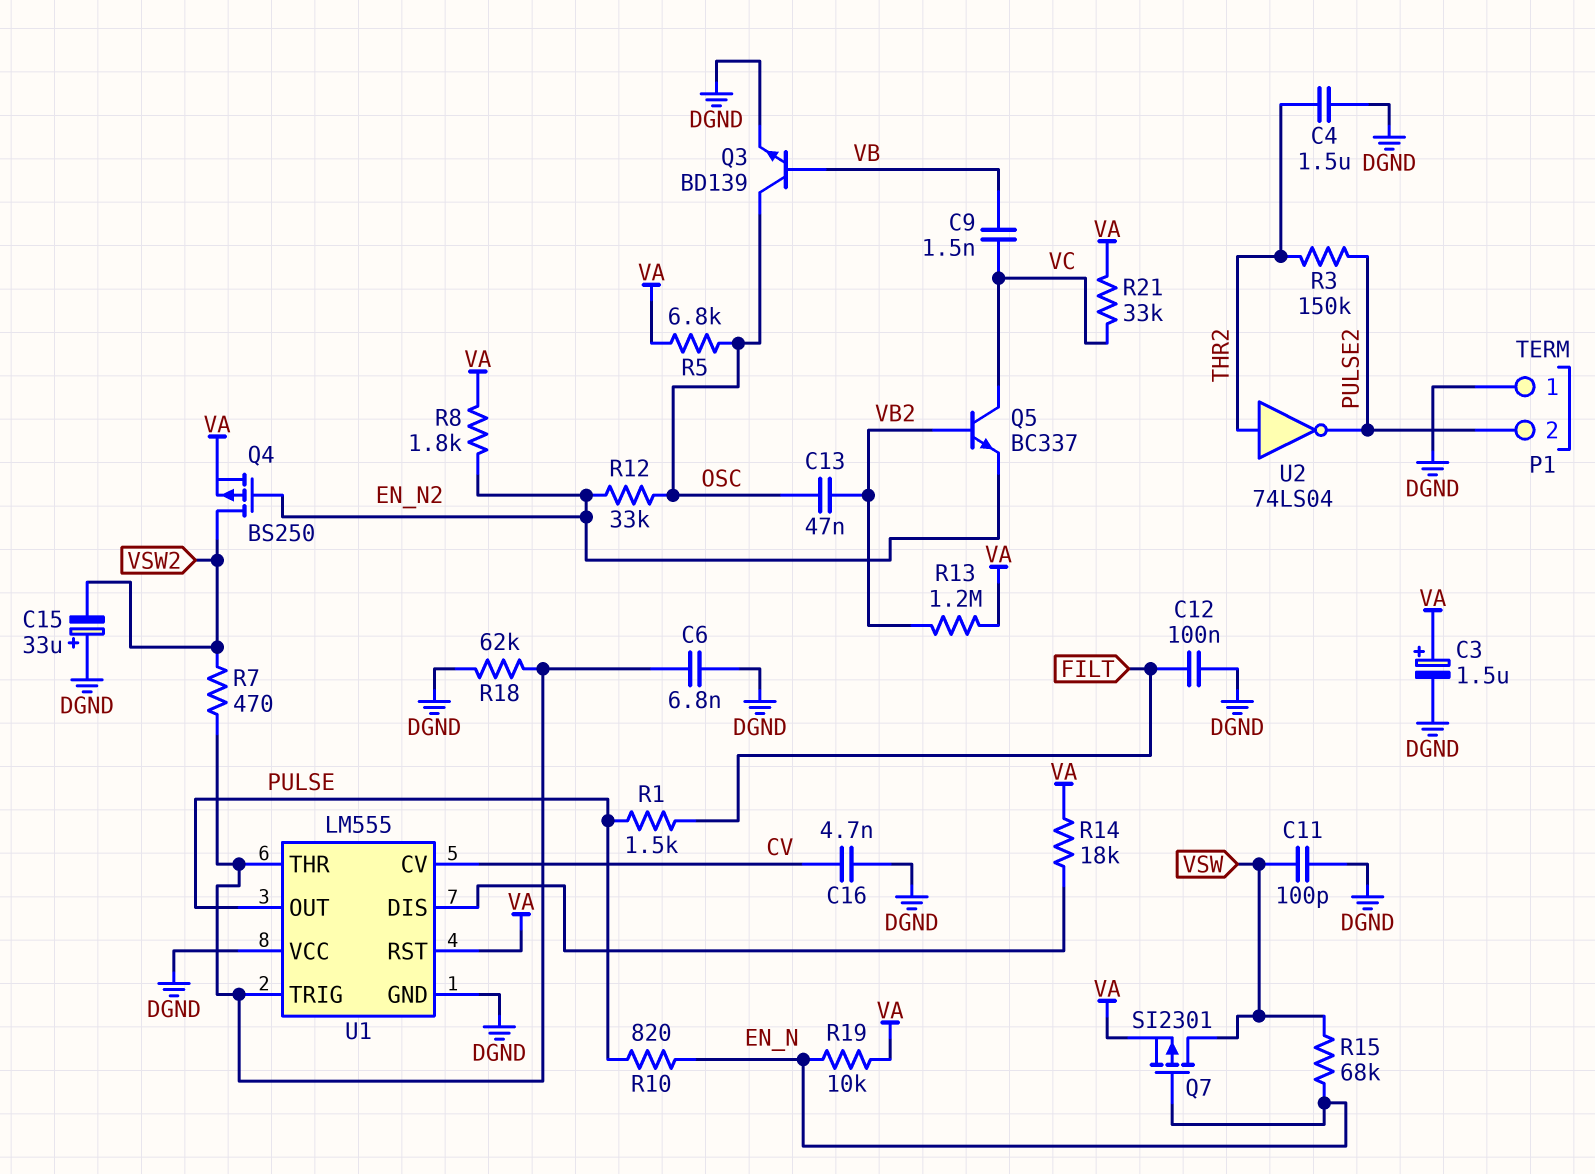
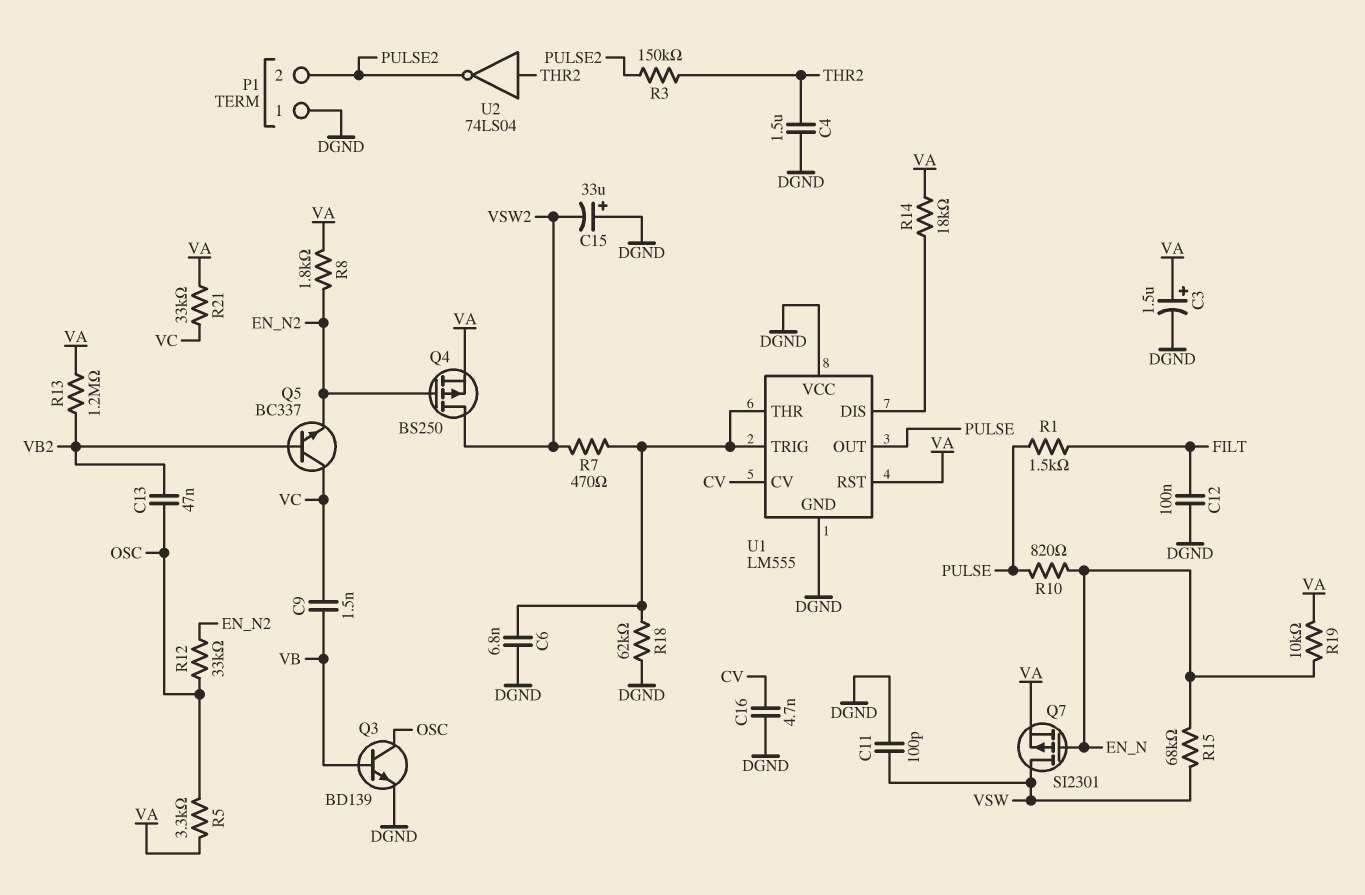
R5: 6.8k (OSC, VA) -> 3.3k (OSC, VA)

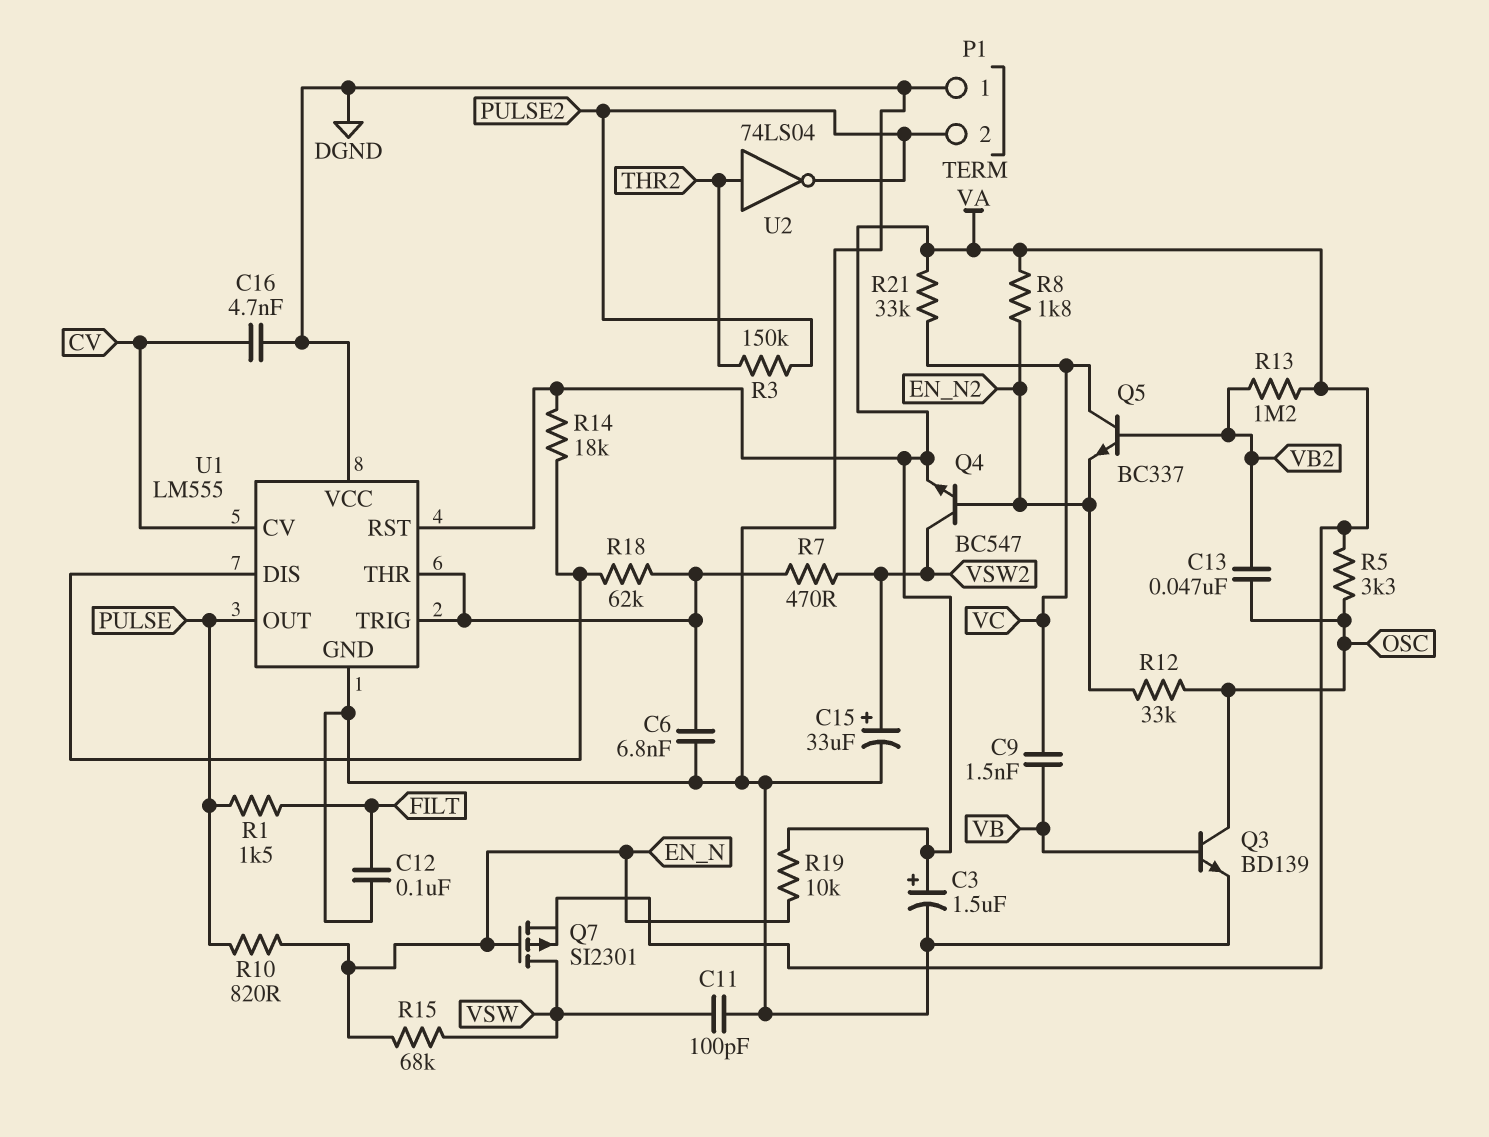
C4: 1.5uF (DGND, THR2) -> none
C15: 33uF (plus DGND, minus VSW2) -> 33uF (plus VSW2, minus DGND)
Q4: PMOS BS250 (G EN_N2, D VSW2, S VA) -> NPN BC547 (B EN_N2, C VSW2, E VA)
R18: 62k (DGND, U1/THR) -> 62k (U1/DIS, U1/THR)

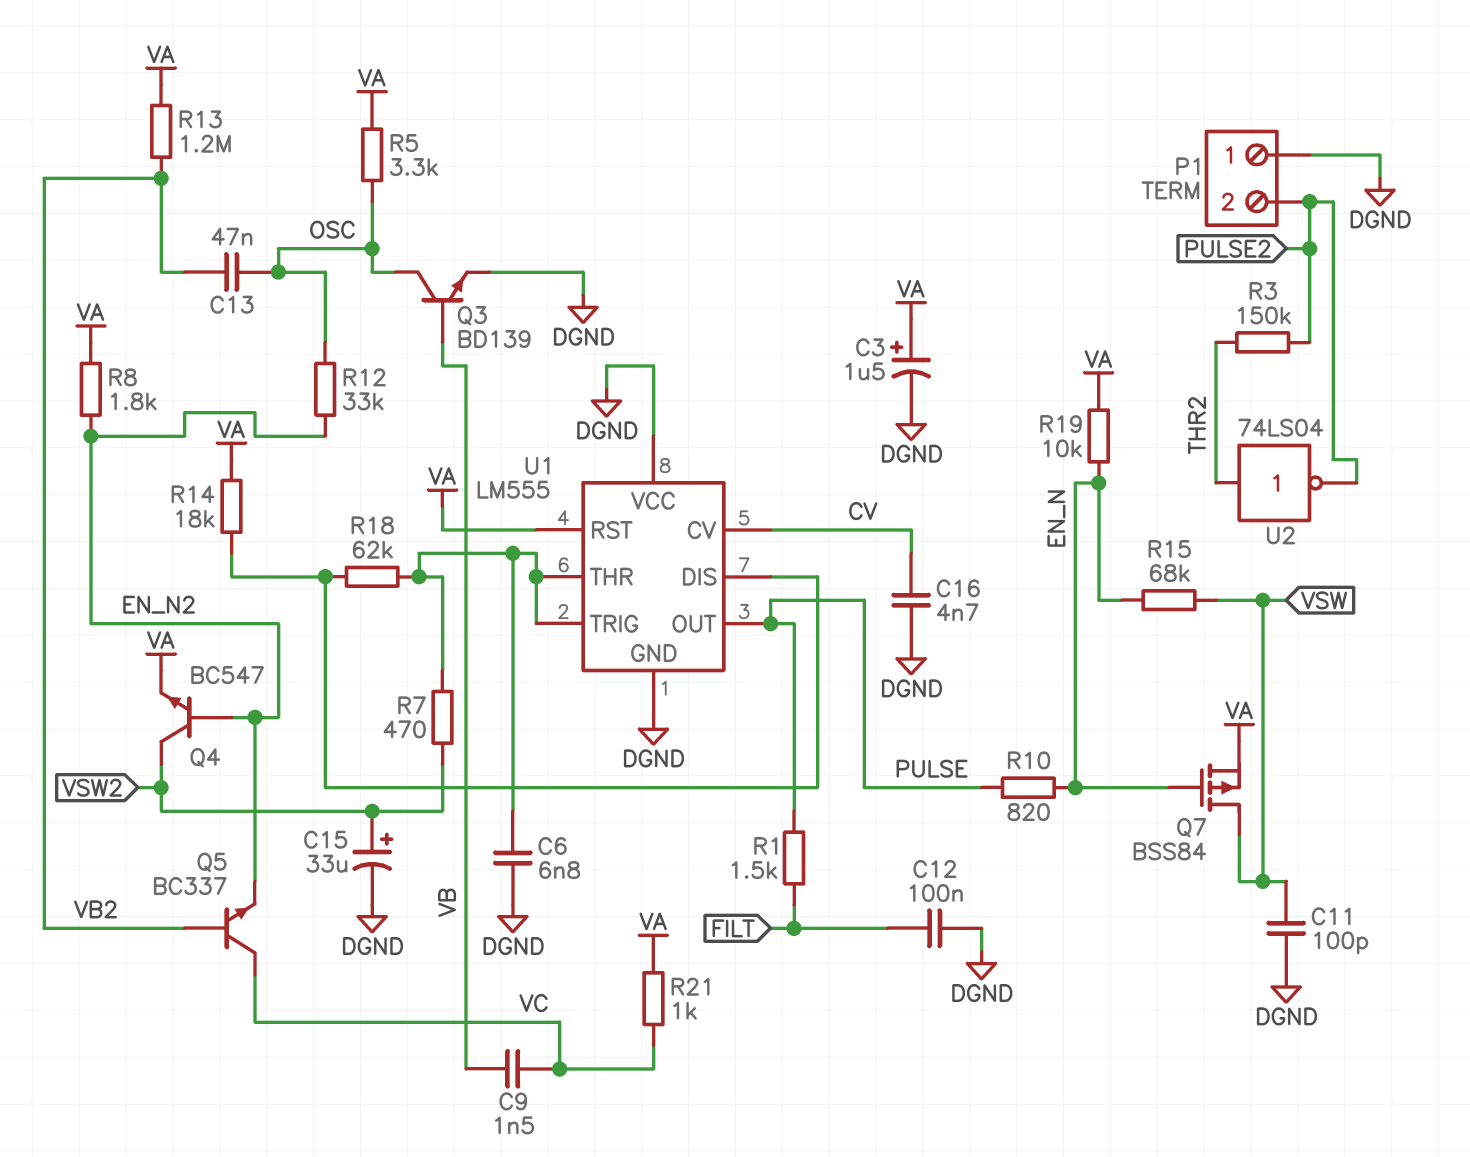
Q7: PMOS SI2301 (G EN_N, D VSW, S VA) -> PMOS BSS84 (G EN_N, D VSW, S VA)
R21: 33k (VA, VC) -> 1k (VA, VC)

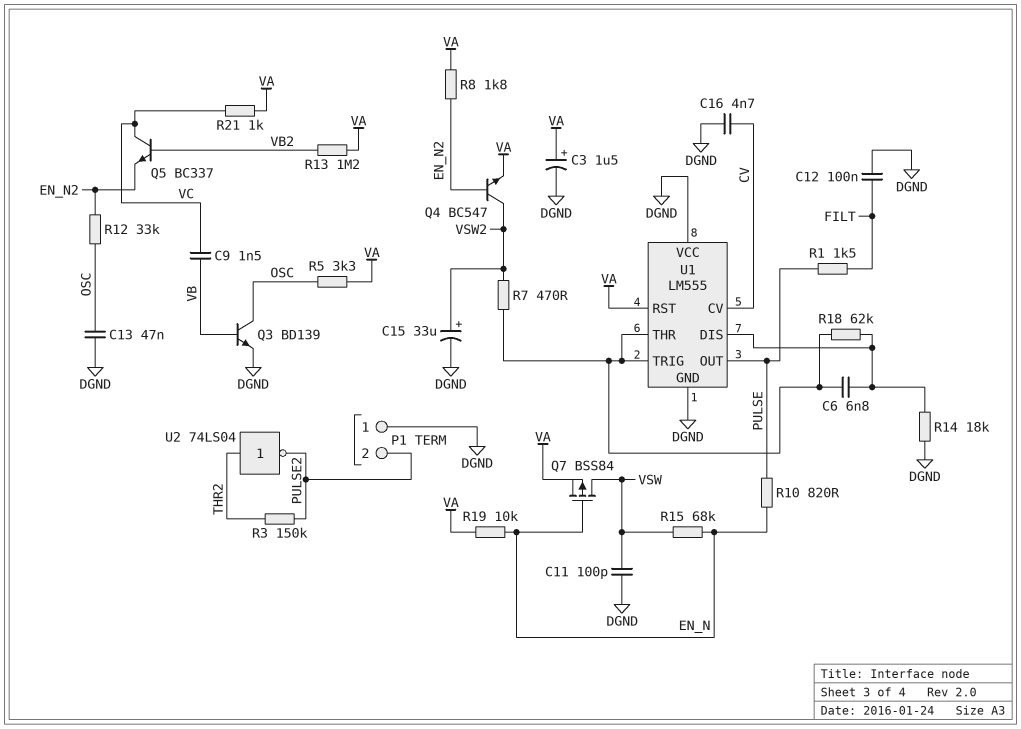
C6: 6.8nF (DGND, U1/THR) -> 6.8nF (U1/DIS, U1/THR)
C13: 47nF (OSC, VB2) -> 47nF (DGND, OSC)
R14: 18k (U1/DIS, VA) -> 18k (DGND, U1/DIS)

